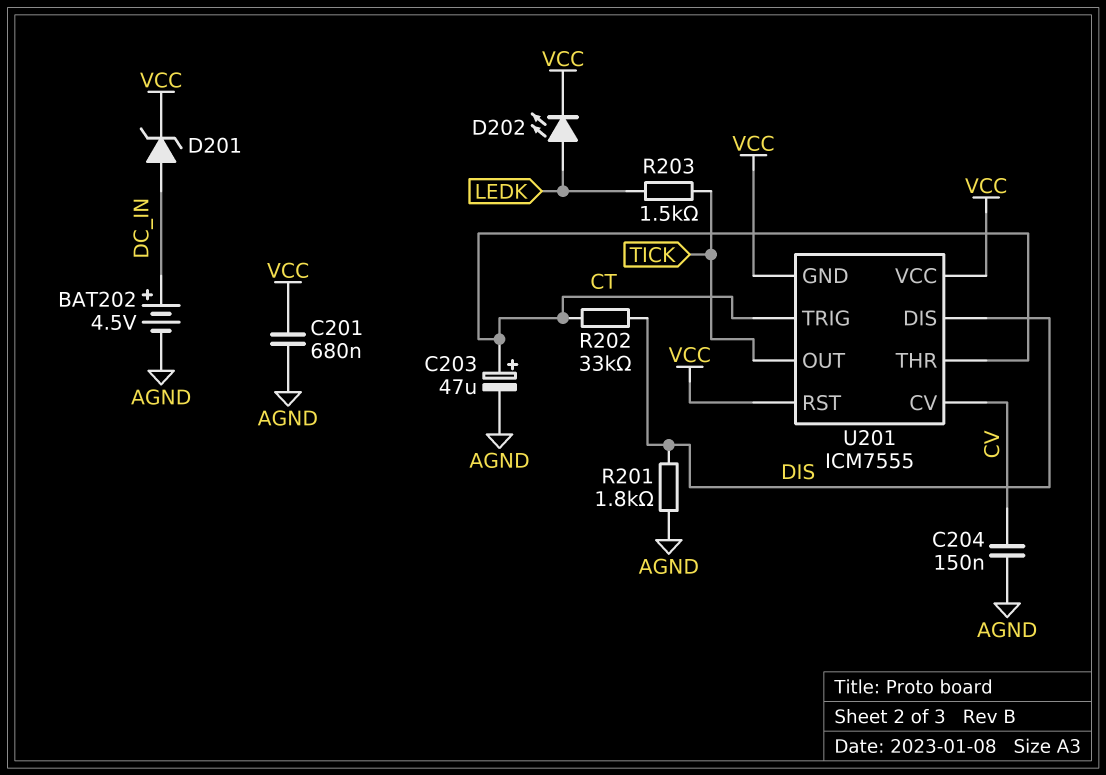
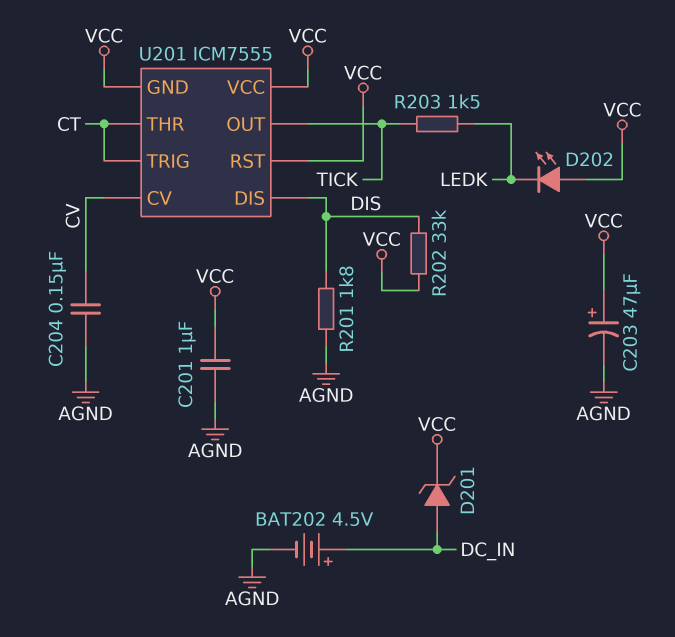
C201: 680nF (AGND, VCC) -> 1uF (AGND, VCC)
C203: 47uF (plus CT, minus AGND) -> 47uF (plus VCC, minus AGND)
D202: LED (A LEDK, K VCC) -> LED (A VCC, K LEDK)
R202: 33k (CT, DIS) -> 33k (DIS, VCC)

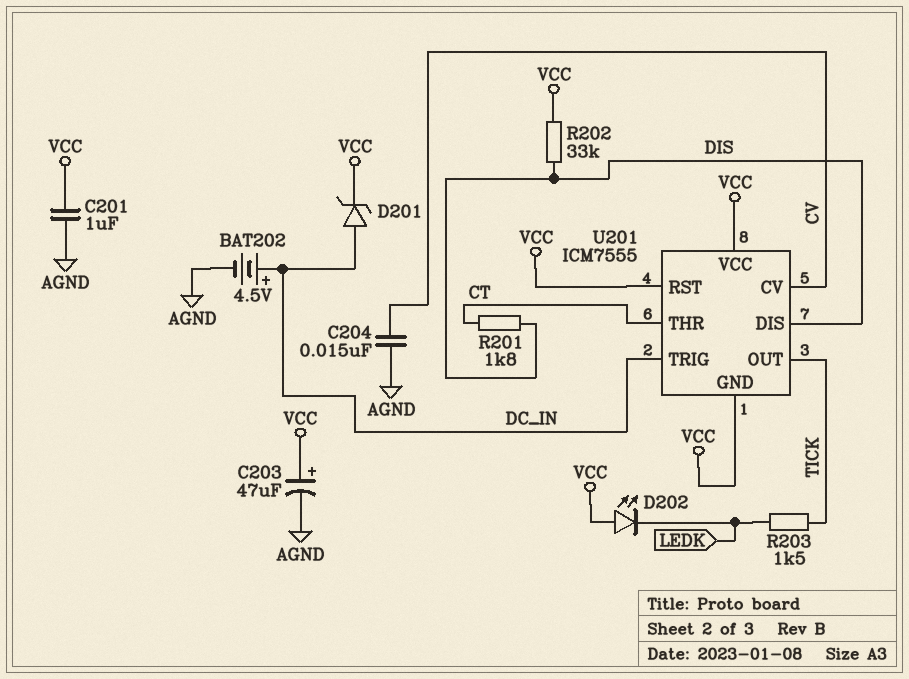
C204: 150nF (AGND, CV) -> 15nF (AGND, CV)
R201: 1.8k (AGND, DIS) -> 1.8k (CT, DIS)
U201 pin TRIG: CT -> DC_IN

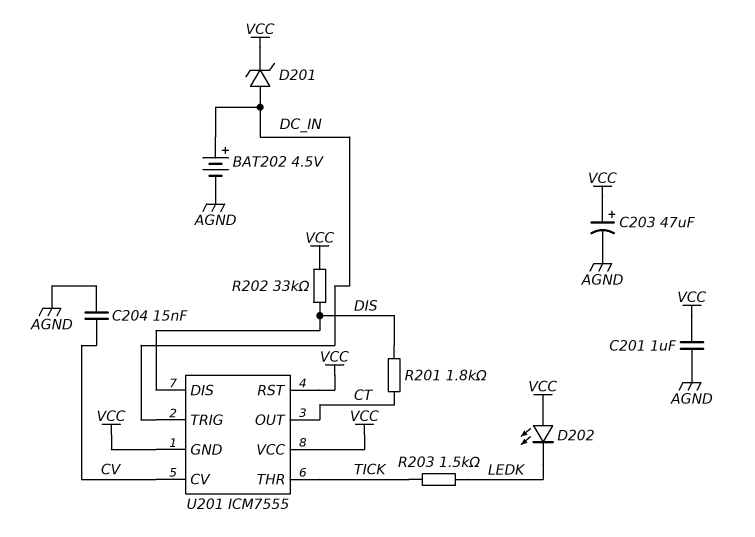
U201 pin OUT: TICK -> CT
U201 pin THR: CT -> TICK

